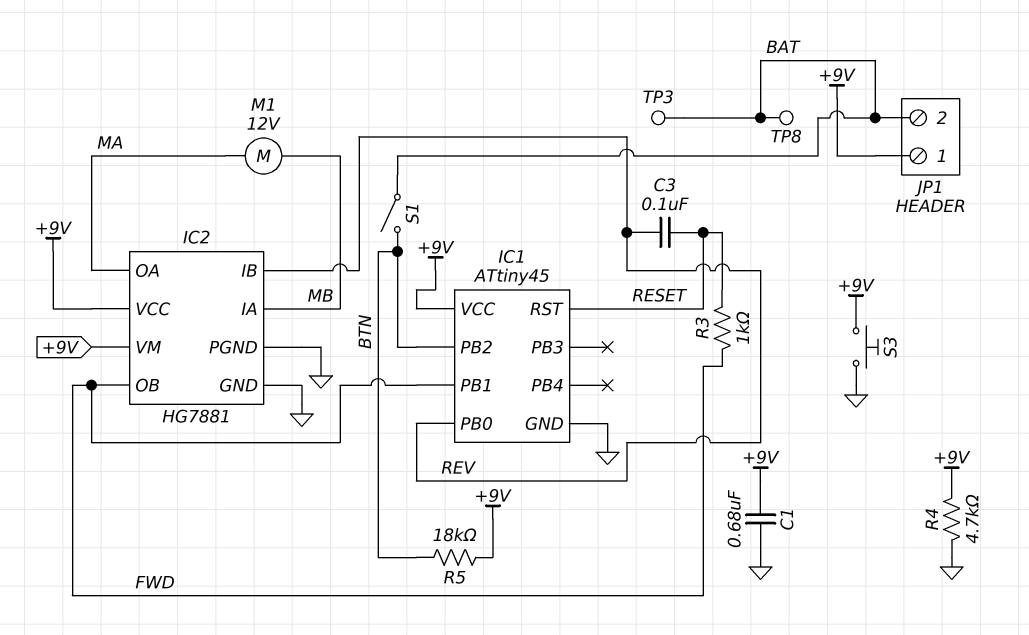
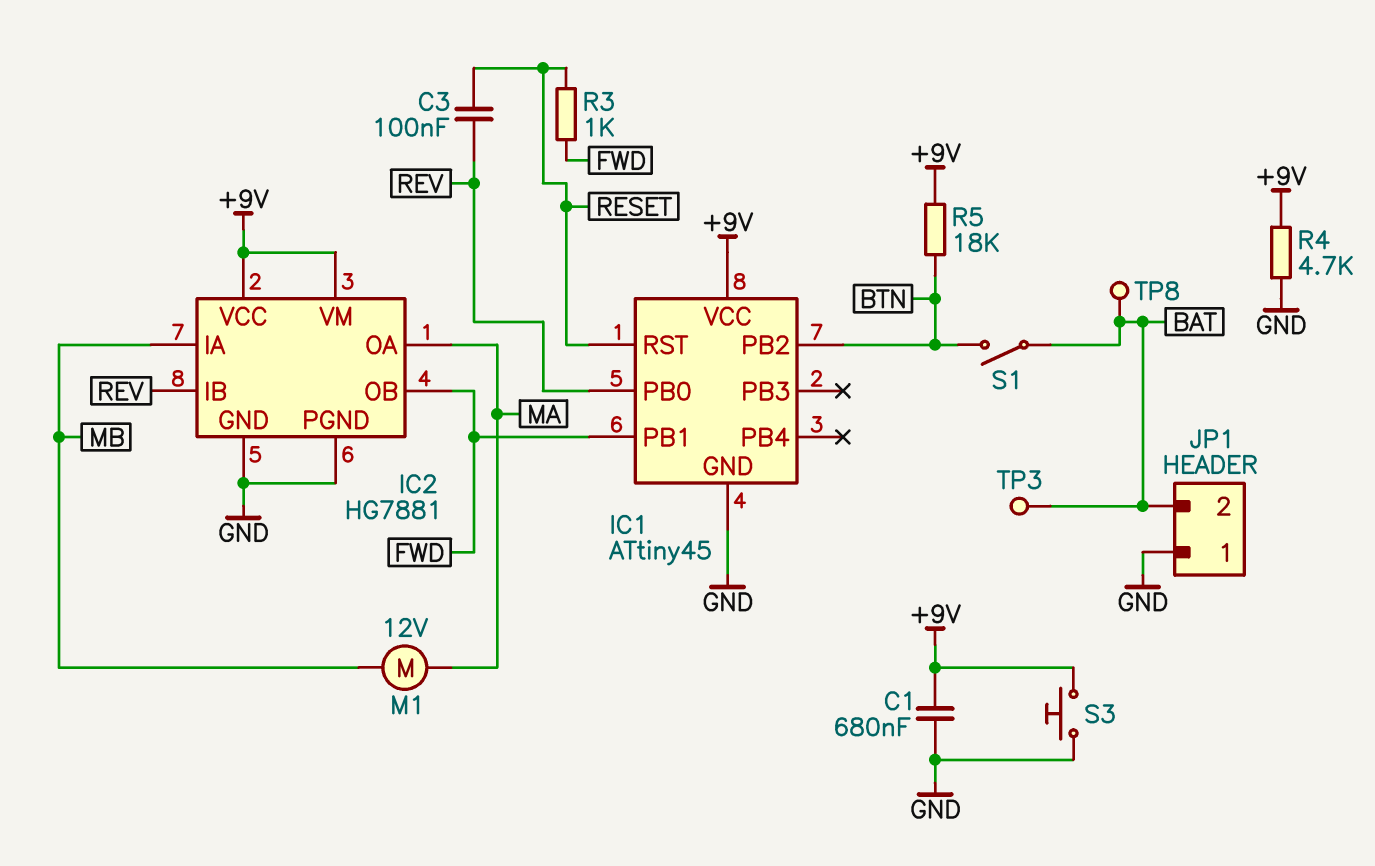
JP1 pin 1: +9V -> GND

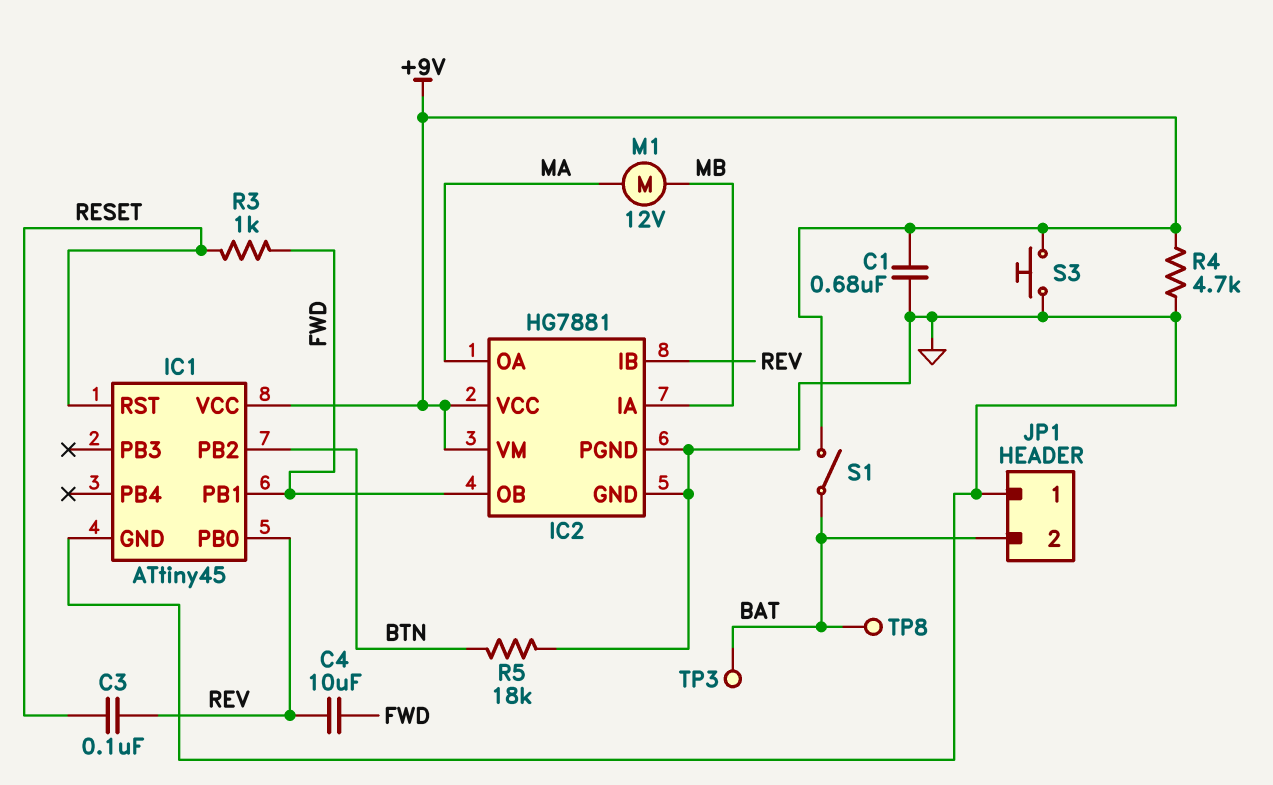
C4: none -> 10uF (FWD, REV)
R5: 18k (+9V, BTN) -> 18k (BTN, GND)
S1: switch (BAT, BTN) -> switch (+9V, BAT)

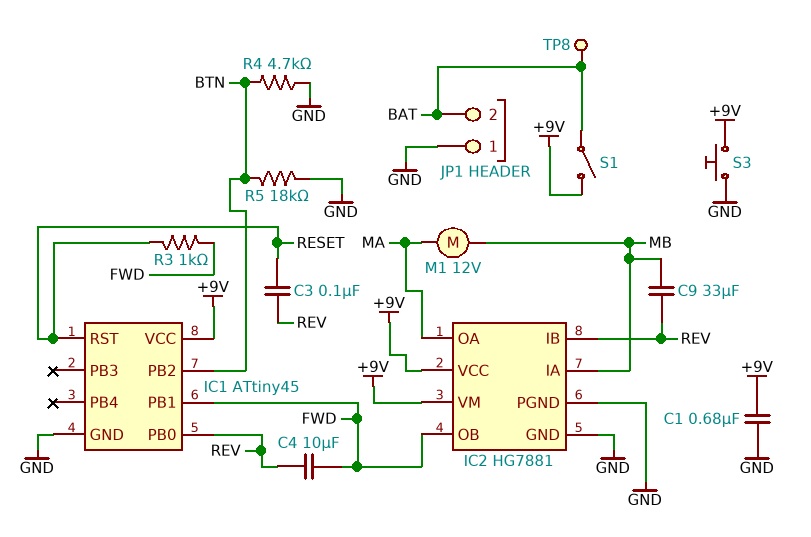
C9: none -> 33uF (MB, REV)
R4: 4.7k (+9V, GND) -> 4.7k (BTN, GND)
TP3: test point (BAT) -> none

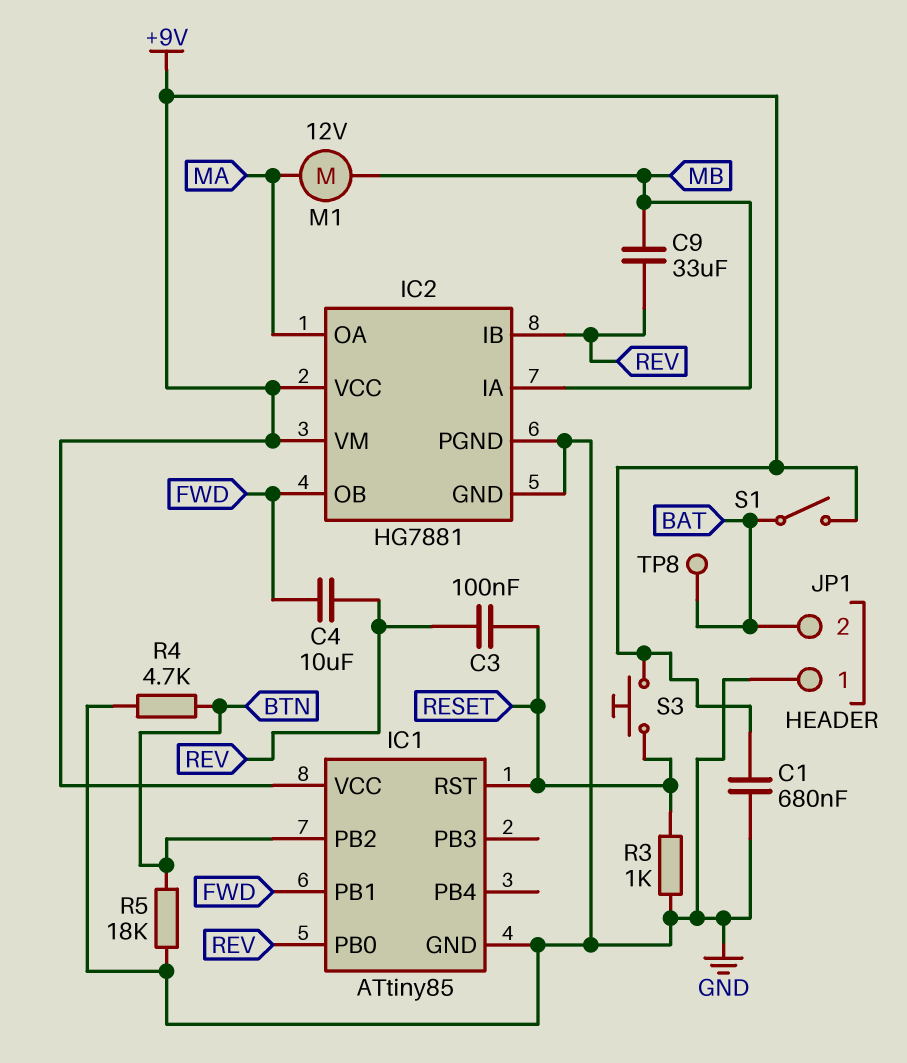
IC1: ATtiny45 -> ATtiny85
R3: 1k (FWD, RESET) -> 1k (GND, RESET)
S3: button (+9V, GND) -> button (+9V, RESET)

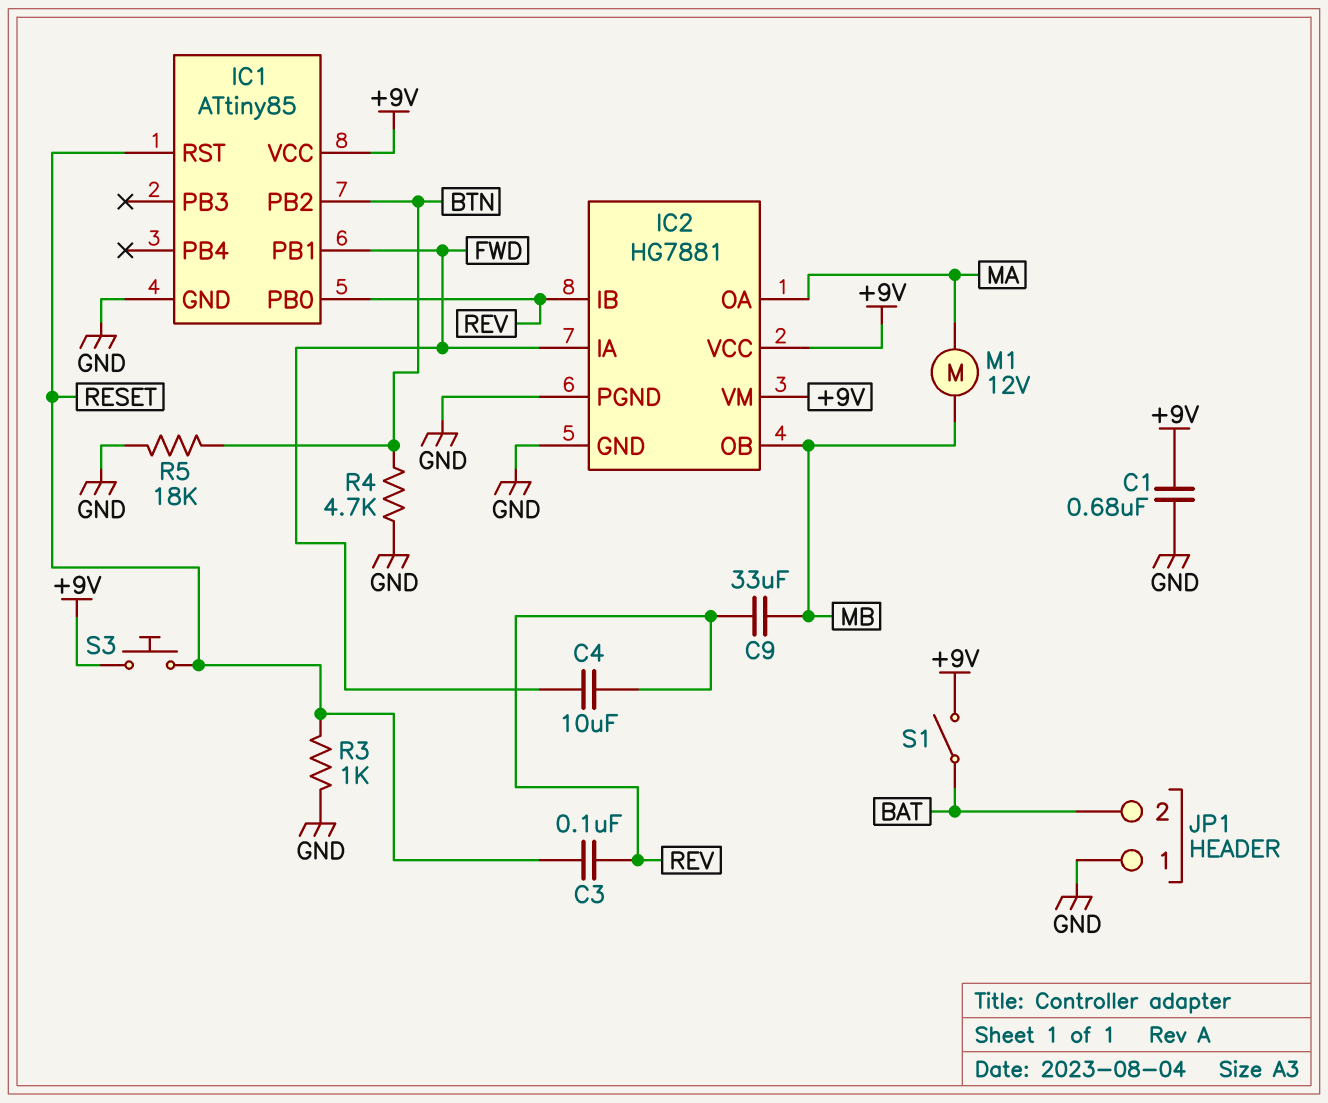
IC2 pin IA: MB -> FWD
IC2 pin OB: FWD -> MB
TP8: test point (BAT) -> none

